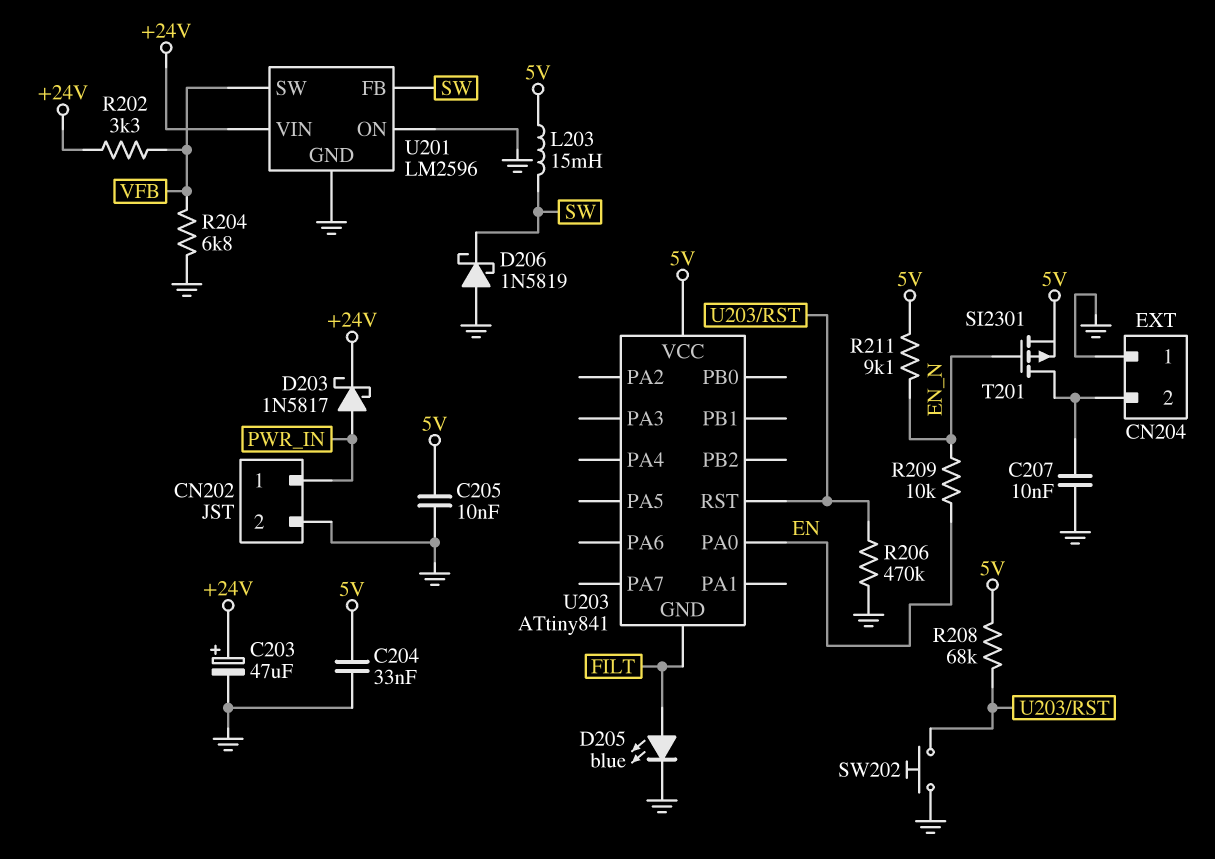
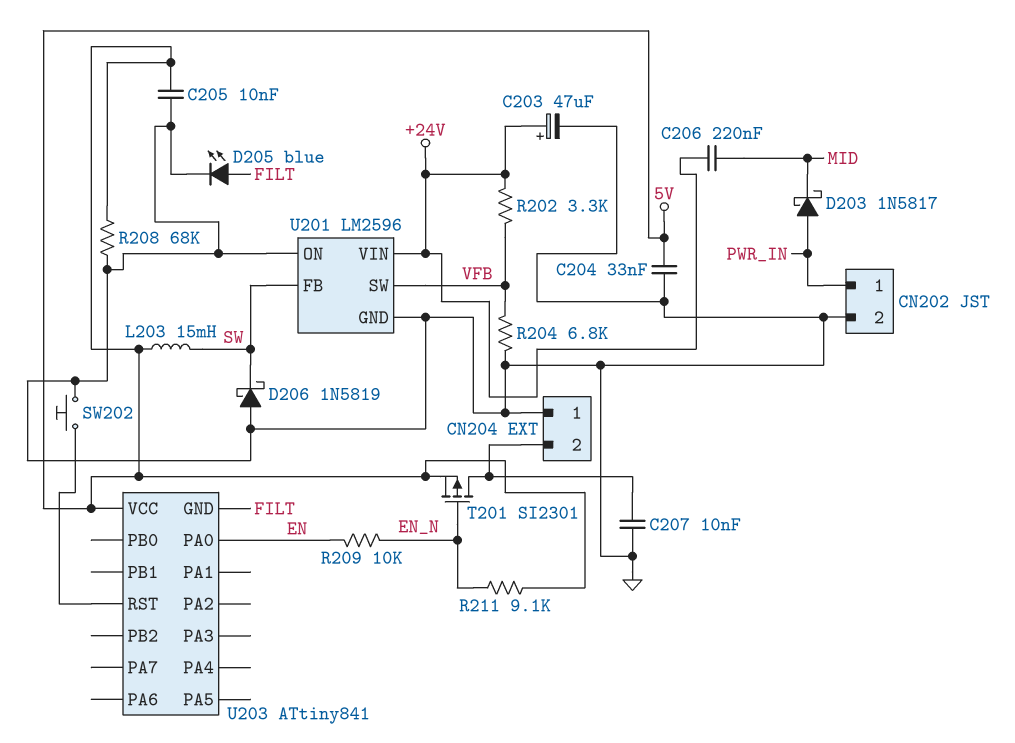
C206: none -> 220nF (+24V, MID)
D203: schottky 1N5817 (A PWR_IN, K +24V) -> schottky 1N5817 (A PWR_IN, K MID)
R206: 470k (GND, U203/RST) -> none
R208: 68k (5V, U203/RST) -> 68k (5V, GND)

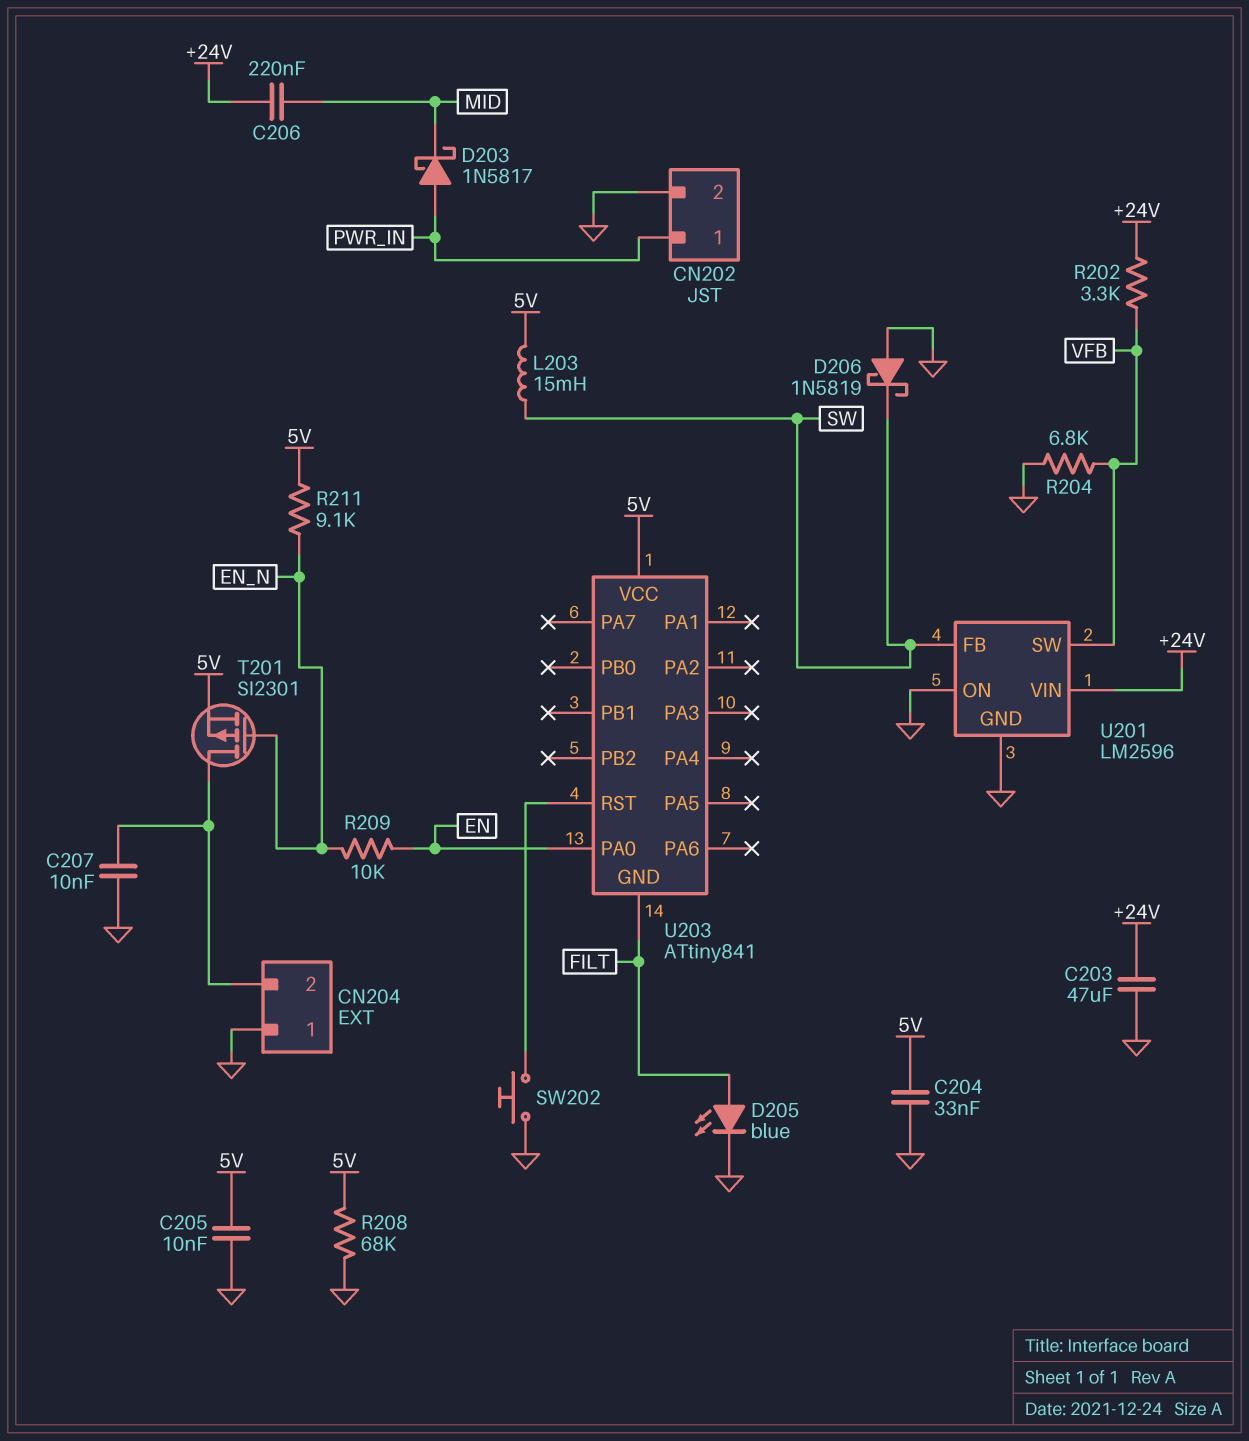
C203: 47uF (plus +24V, minus GND) -> 47uF (+24V, GND)

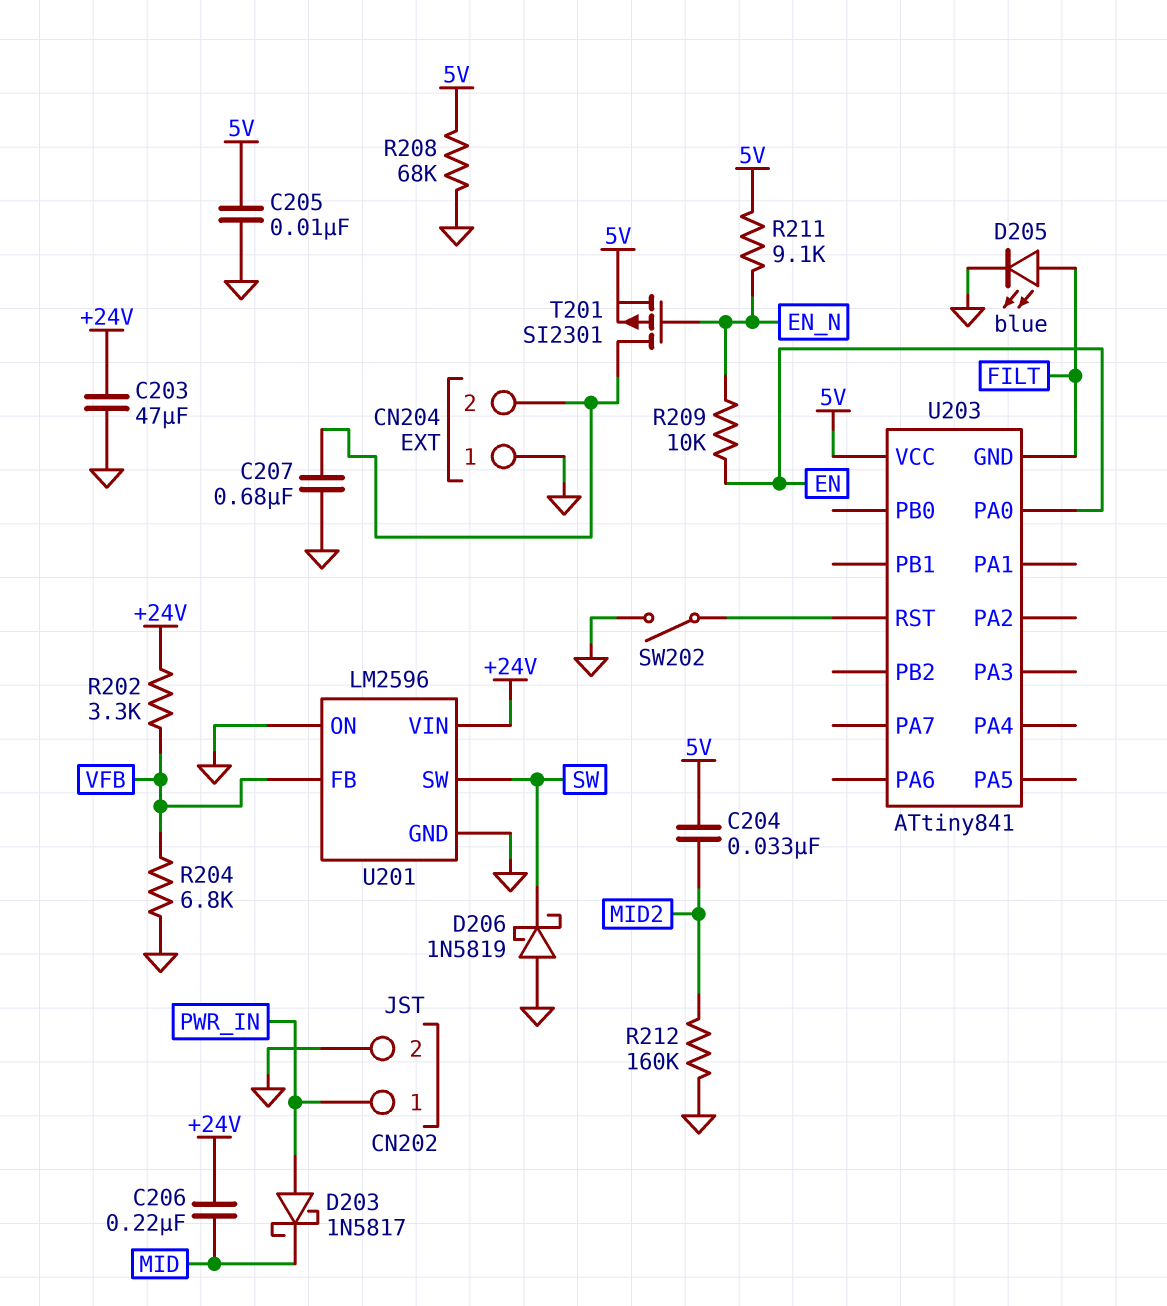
C204: 33nF (5V, GND) -> 33nF (5V, MID2)
C207: 10nF (CN204/2, GND) -> 680nF (CN204/2, GND)
L203: 15mH (5V, SW) -> none
R212: none -> 160k (GND, MID2)
SW202: button (GND, U203/RST) -> switch (GND, U203/RST)
U201 pin FB: SW -> VFB
U201 pin SW: VFB -> SW

